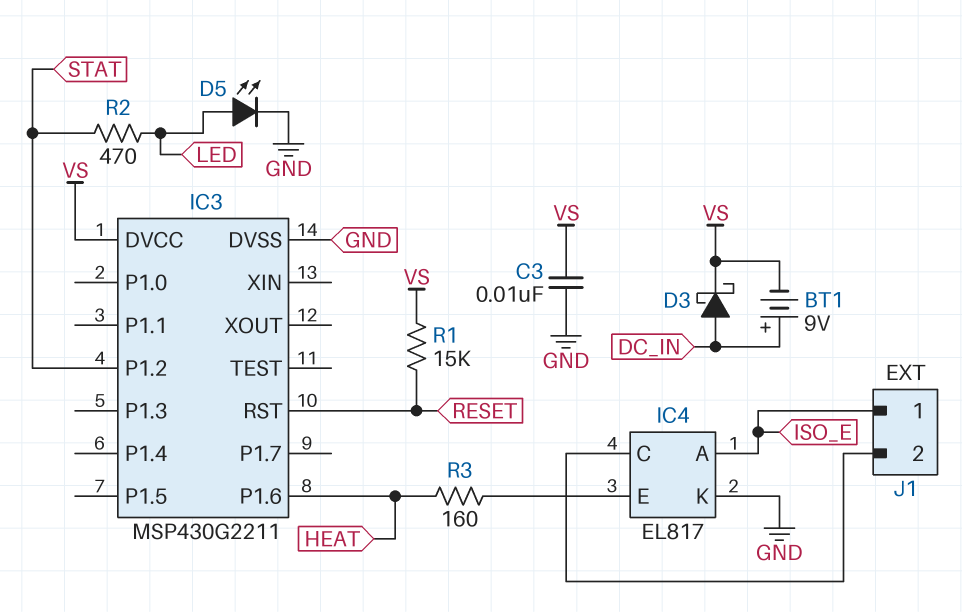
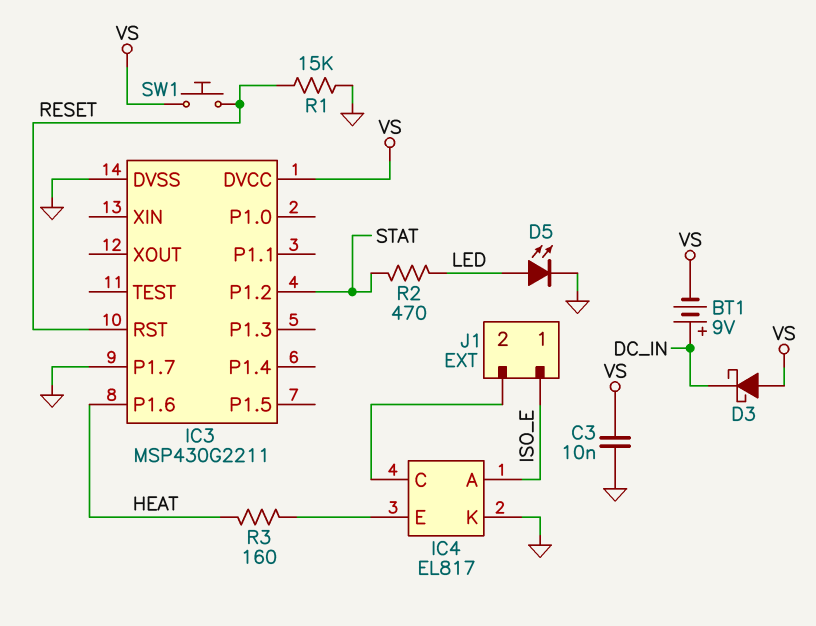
D3: schottky (A DC_IN, K VS) -> schottky (A VS, K DC_IN)
IC3 pin P1.7: none -> GND
R1: 15k (RESET, VS) -> 15k (GND, RESET)
SW1: none -> button (RESET, VS)

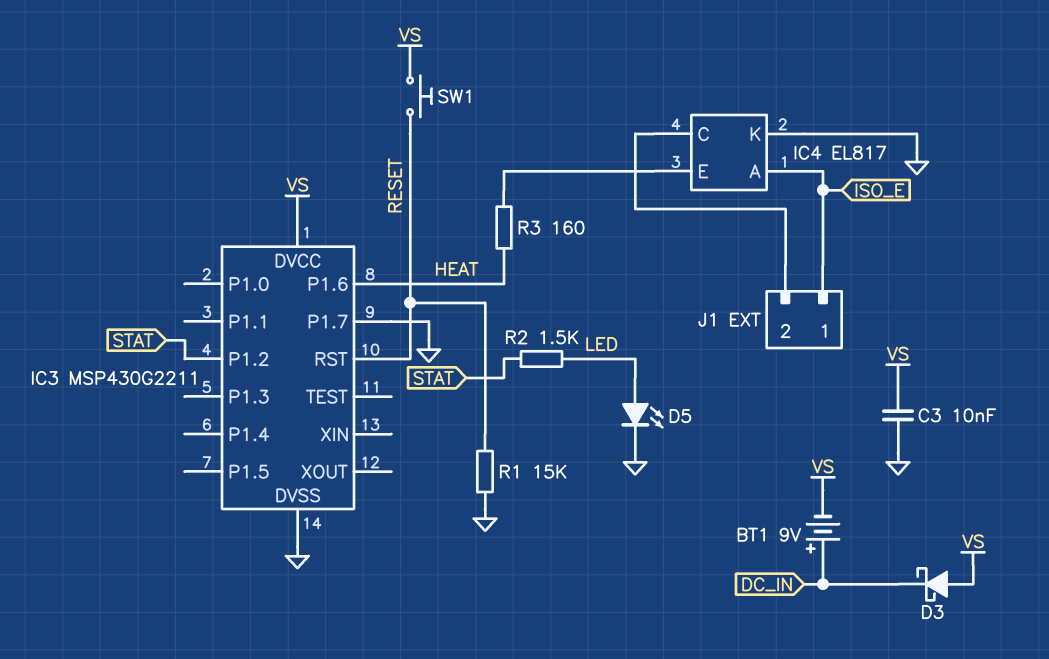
R2: 470 (LED, STAT) -> 1.5k (LED, STAT)

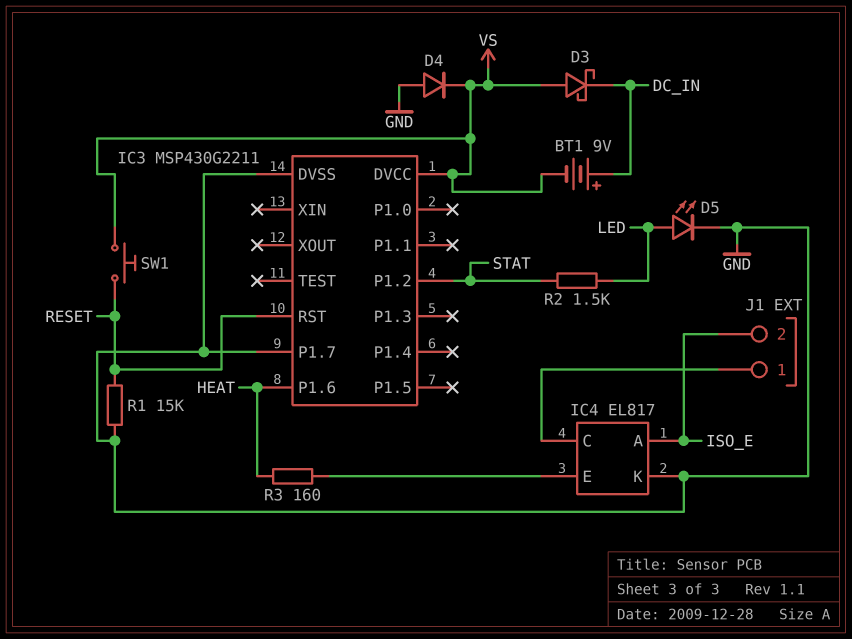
C3: 10nF (GND, VS) -> none
D4: none -> diode (A GND, K VS)
J1 pin 1: ISO_E -> IC4/C
J1 pin 2: IC4/C -> ISO_E

